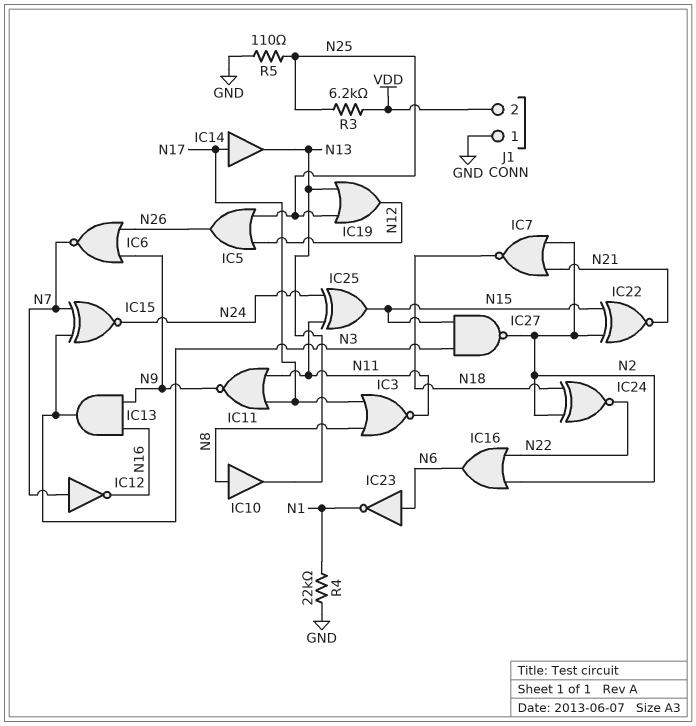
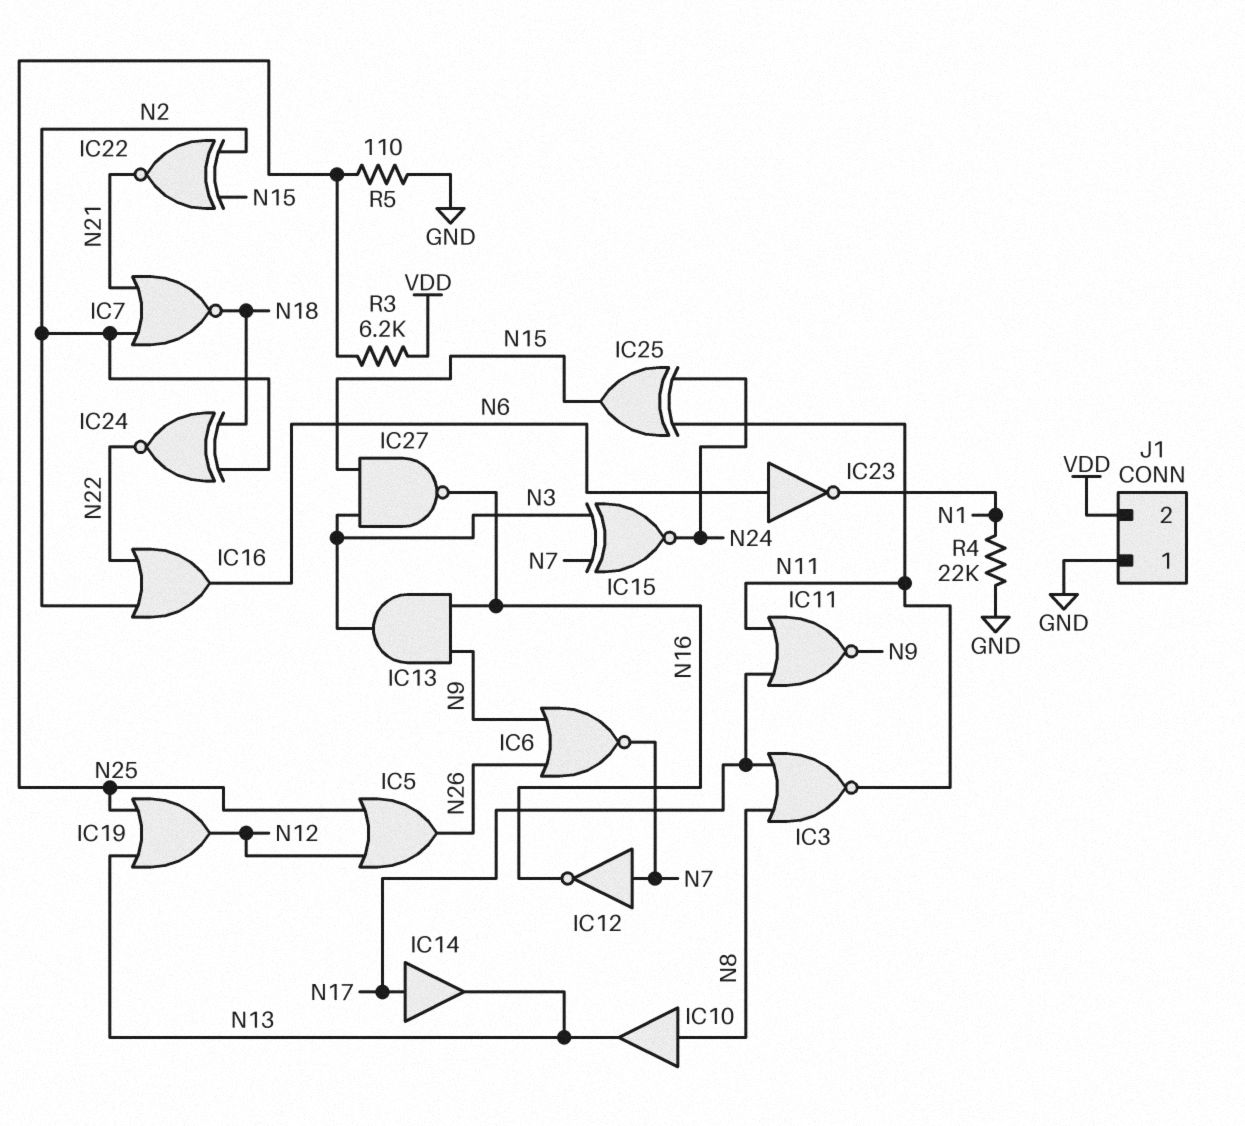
IC27: NAND (in N3, in N15, out N2) -> NAND (in N3, in N15, out N16)

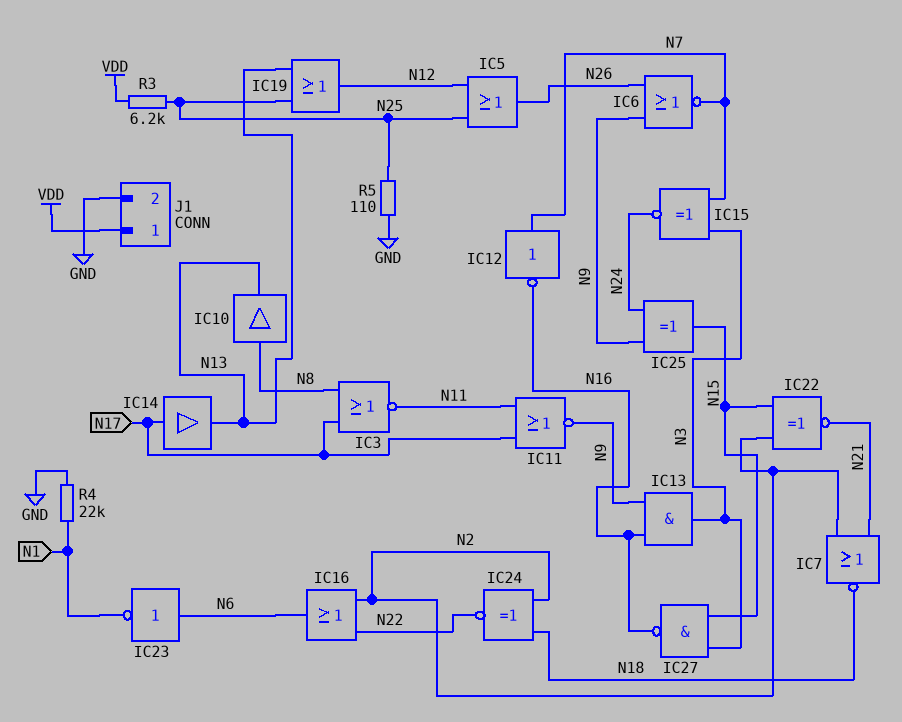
IC25: XOR (in N11, in N24, out N15) -> XOR (in N9, in N24, out N15)
J1 pin 1: GND -> VDD
J1 pin 2: VDD -> GND

